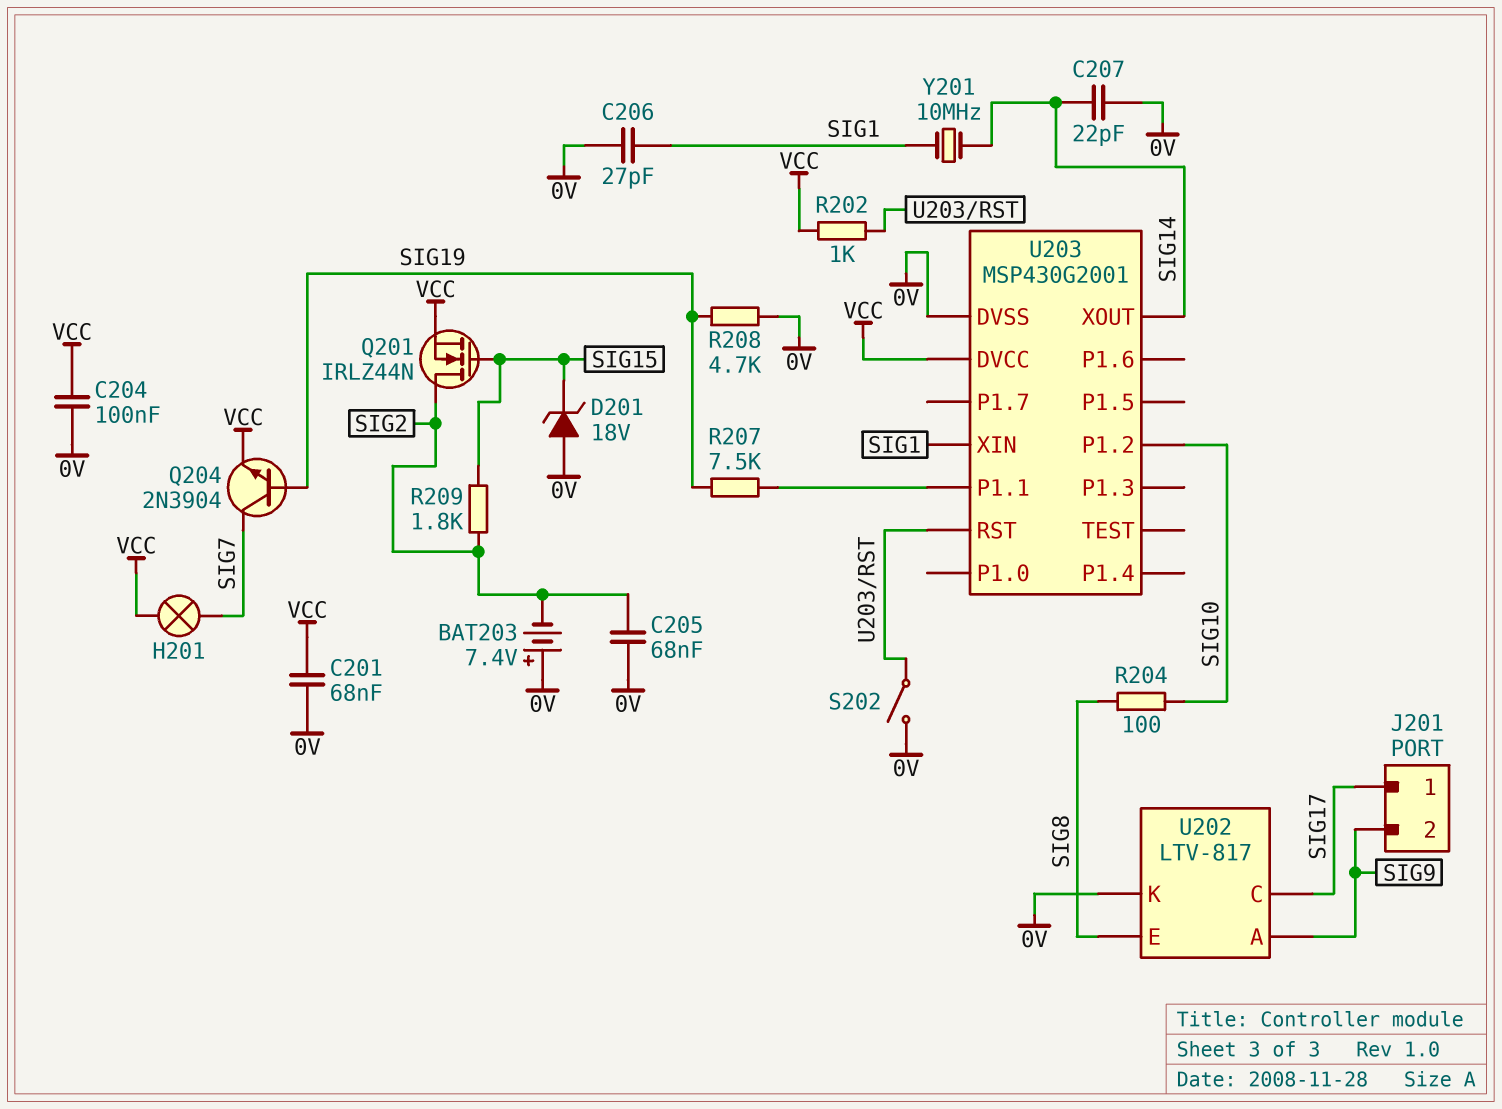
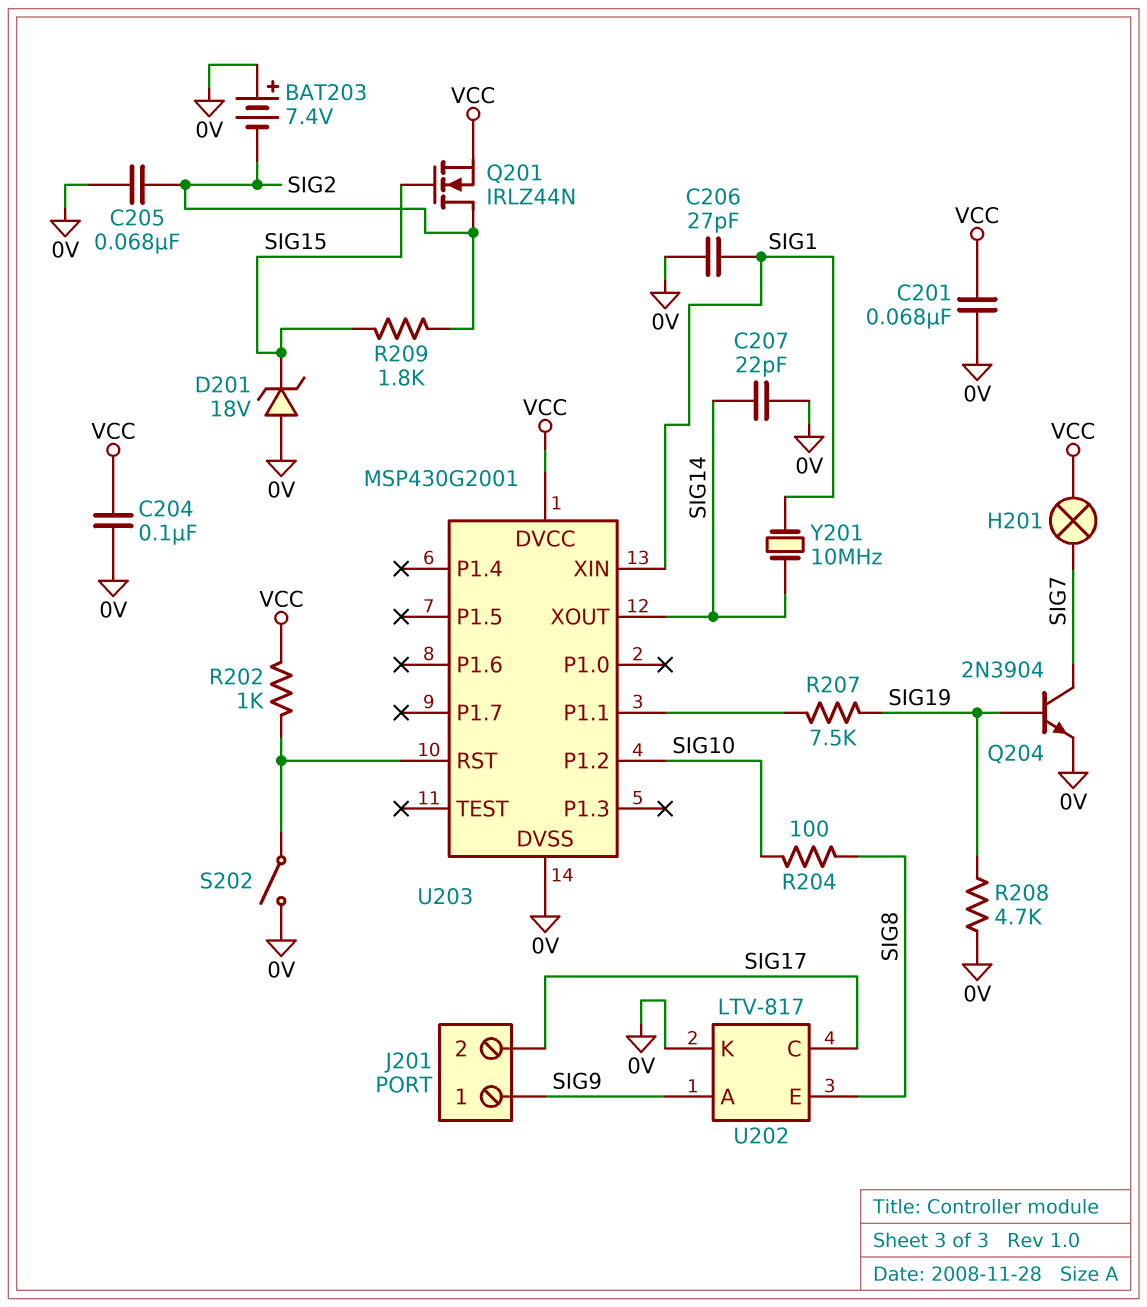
J201 pin 1: SIG17 -> SIG9
J201 pin 2: SIG9 -> SIG17
Q204: NPN 2N3904 (B SIG19, C SIG7, E VCC) -> NPN 2N3904 (B SIG19, C SIG7, E 0V)

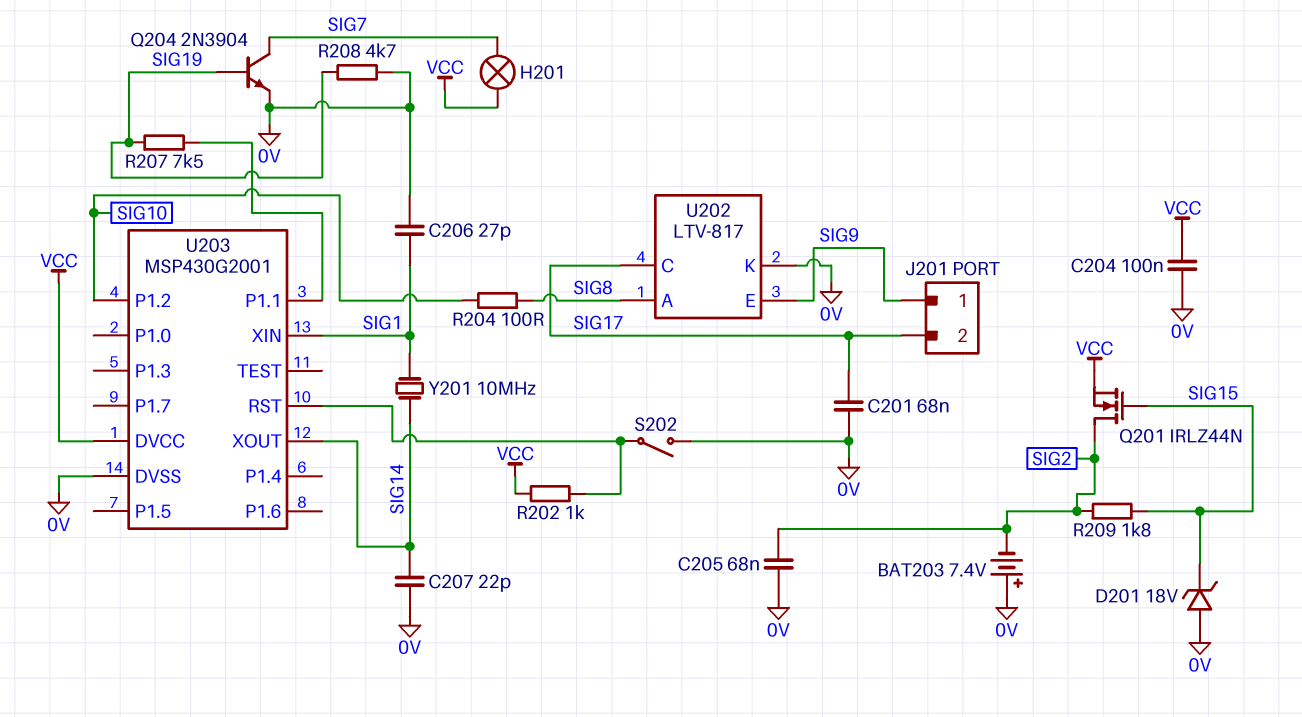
C201: 68nF (0V, VCC) -> 68nF (0V, SIG17)
U202 pin A: SIG9 -> SIG8
U202 pin E: SIG8 -> SIG9

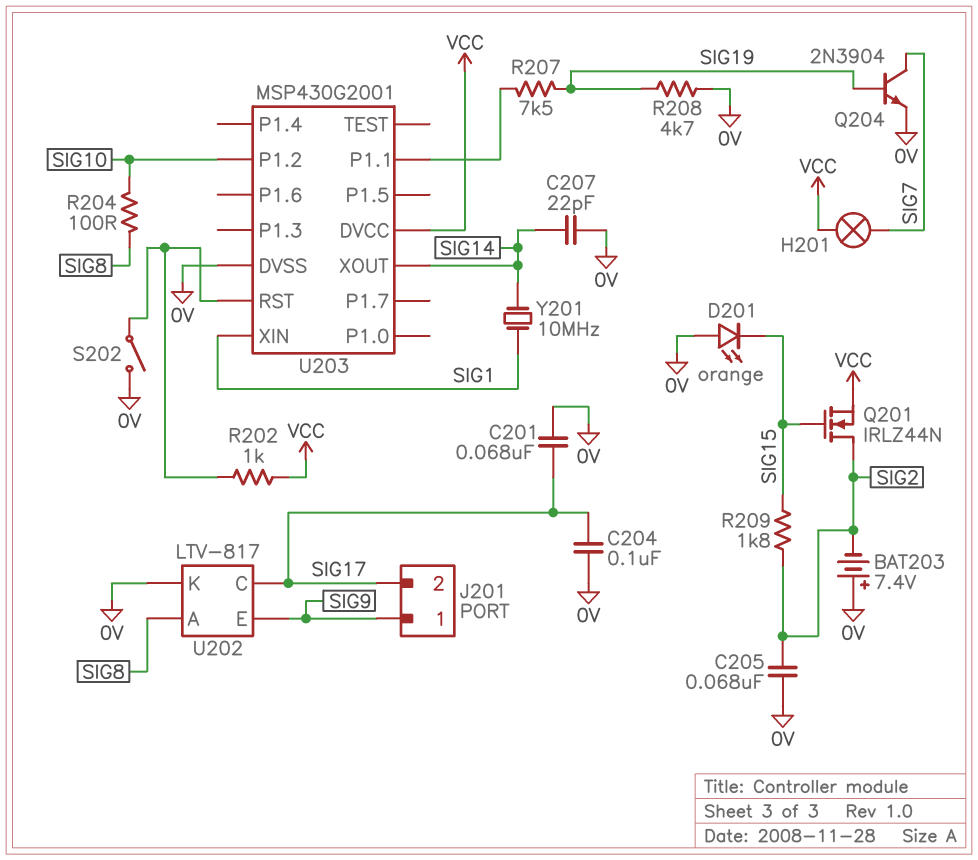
C204: 100nF (0V, VCC) -> 100nF (0V, SIG17)
C206: 27pF (0V, SIG1) -> none
D201: zener 18V (A 0V, K SIG15) -> LED orange (A 0V, K SIG15)

